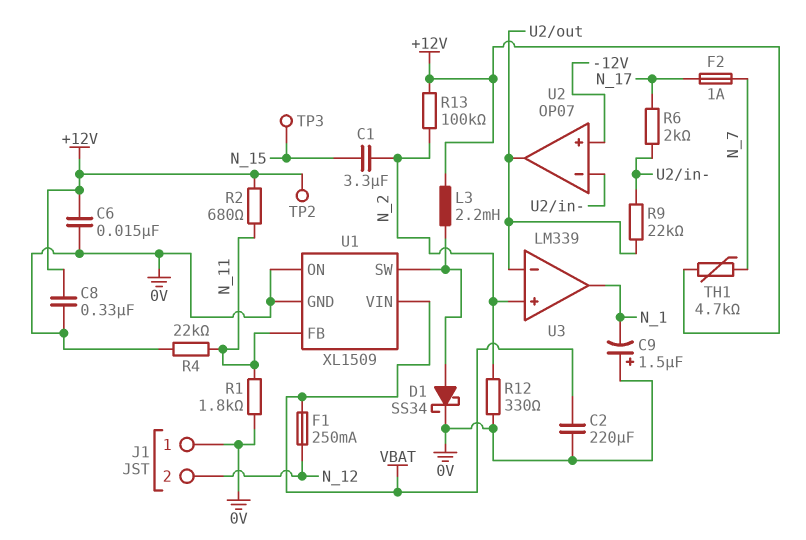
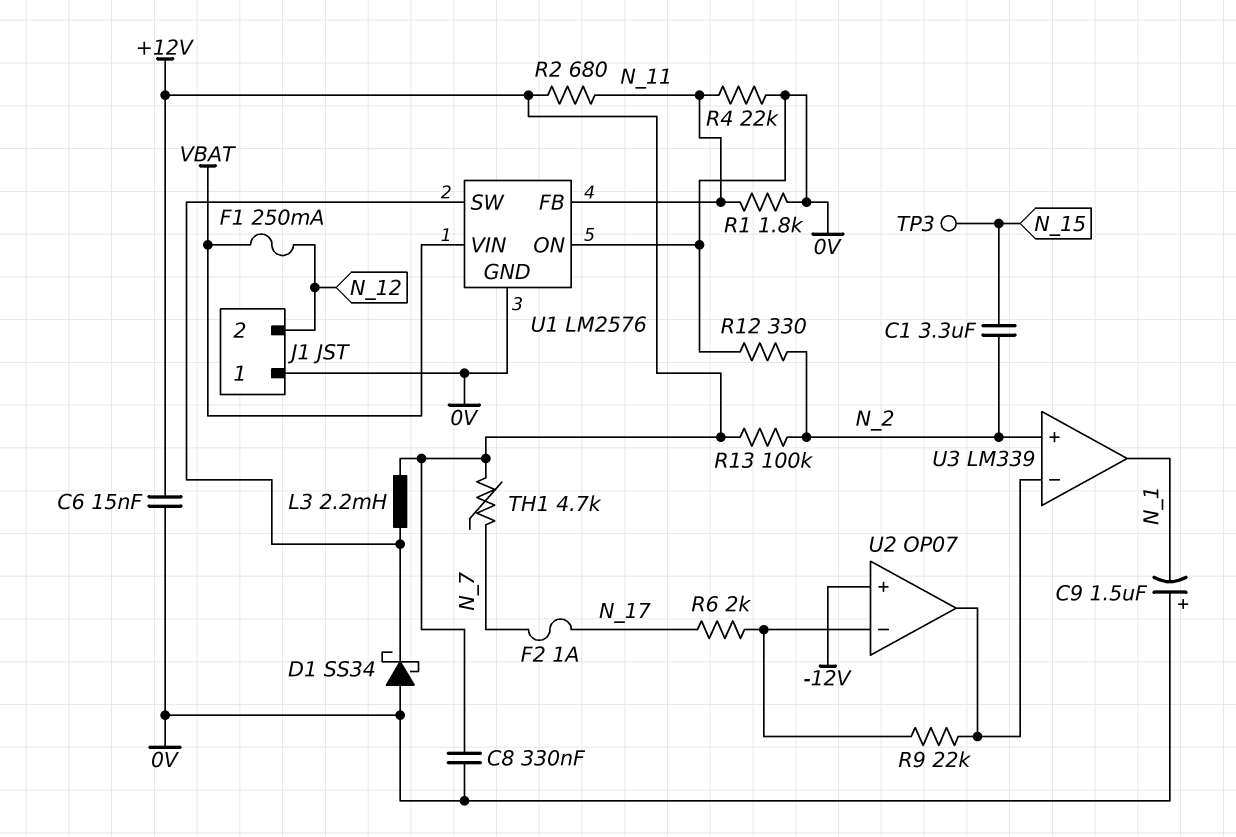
C2: 220uF (0V, VBAT) -> none
D1: schottky SS34 (A U1/SW, K 0V) -> schottky SS34 (A 0V, K U1/SW)
TP2: test point (+12V) -> none
U1: XL1509 -> LM2576

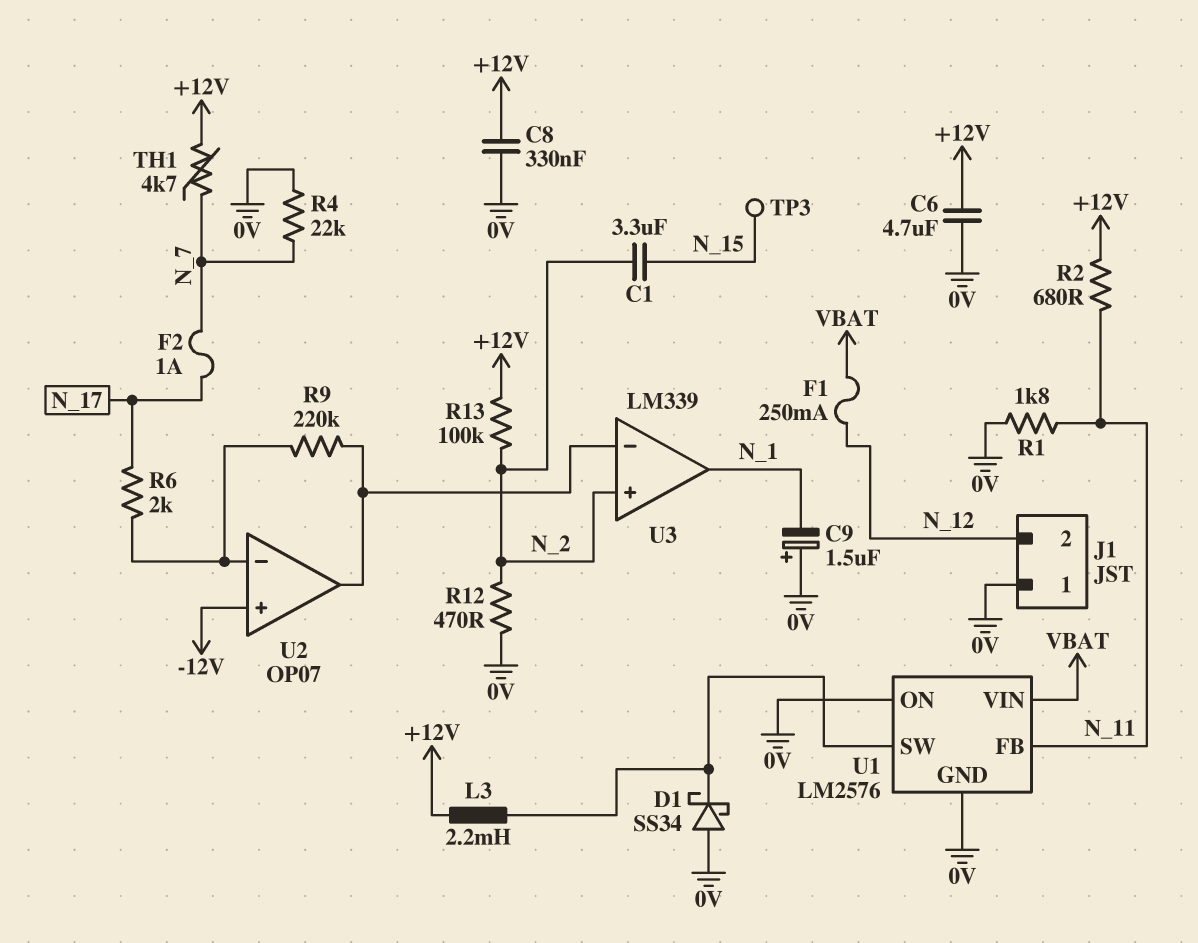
C6: 15nF (+12V, 0V) -> 4.7uF (+12V, 0V)
R4: 22k (0V, N_11) -> 22k (0V, N_7)
R9: 22k (U2/in-, U2/out) -> 220k (U2/in-, U2/out)
R12: 330 (0V, N_2) -> 470 (0V, N_2)

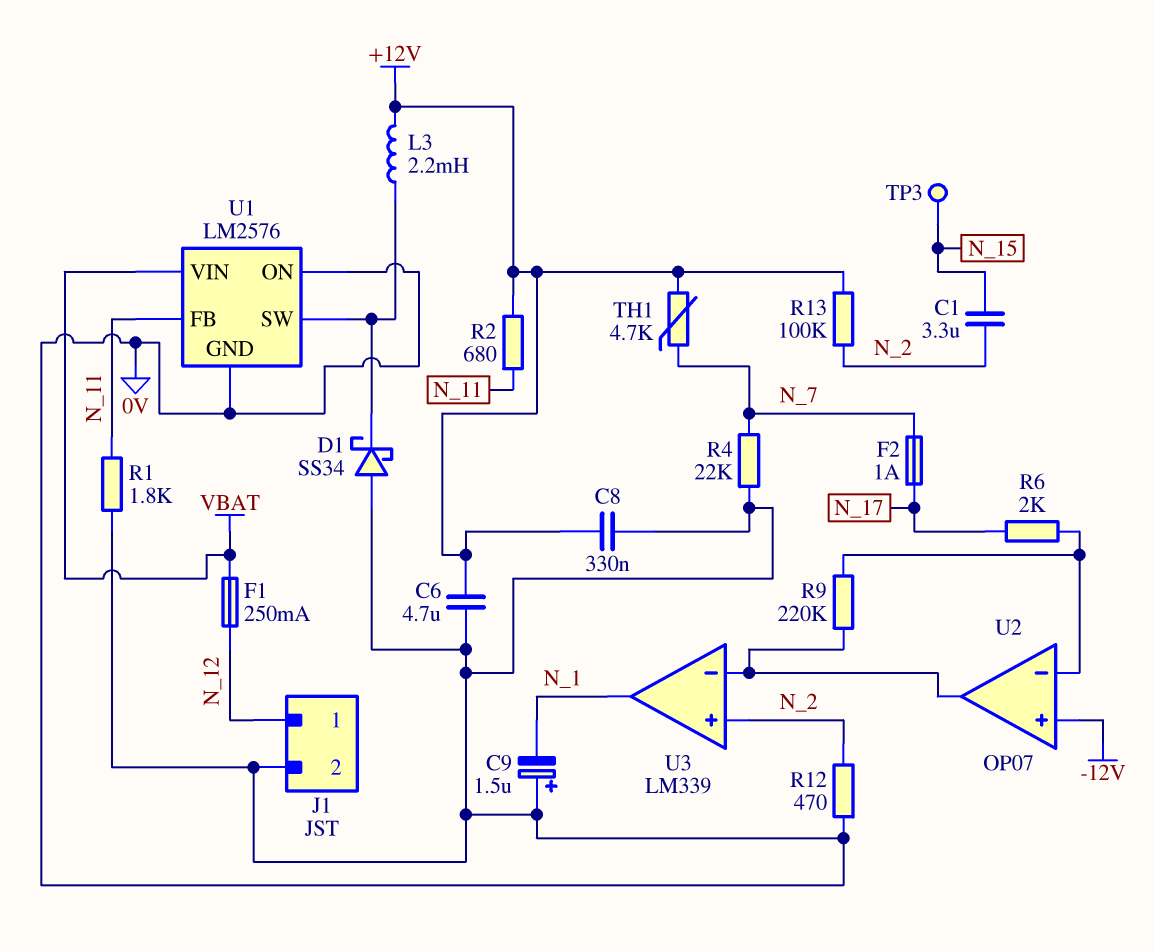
J1 pin 1: 0V -> N_12
J1 pin 2: N_12 -> 0V

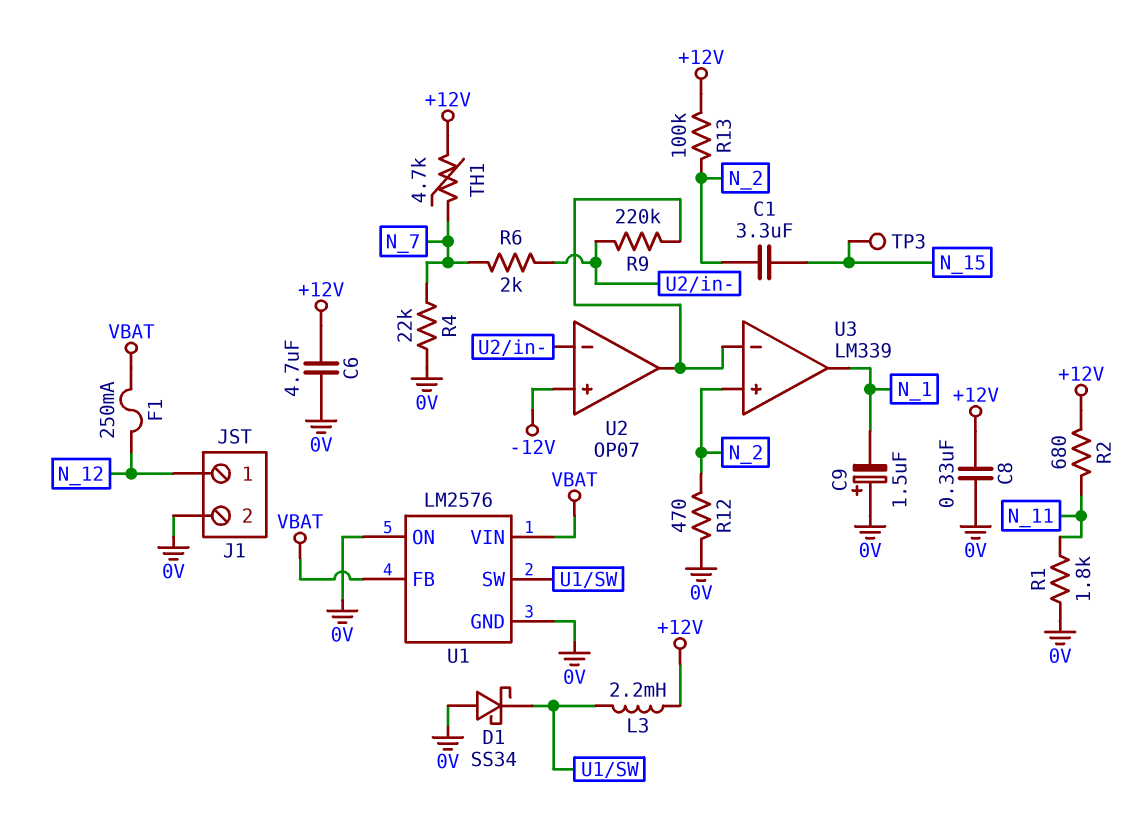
F2: 1A (N_7, N_17) -> none
R6: 2k (N_17, U2/in-) -> 2k (N_7, U2/in-)
U1 pin FB: N_11 -> VBAT

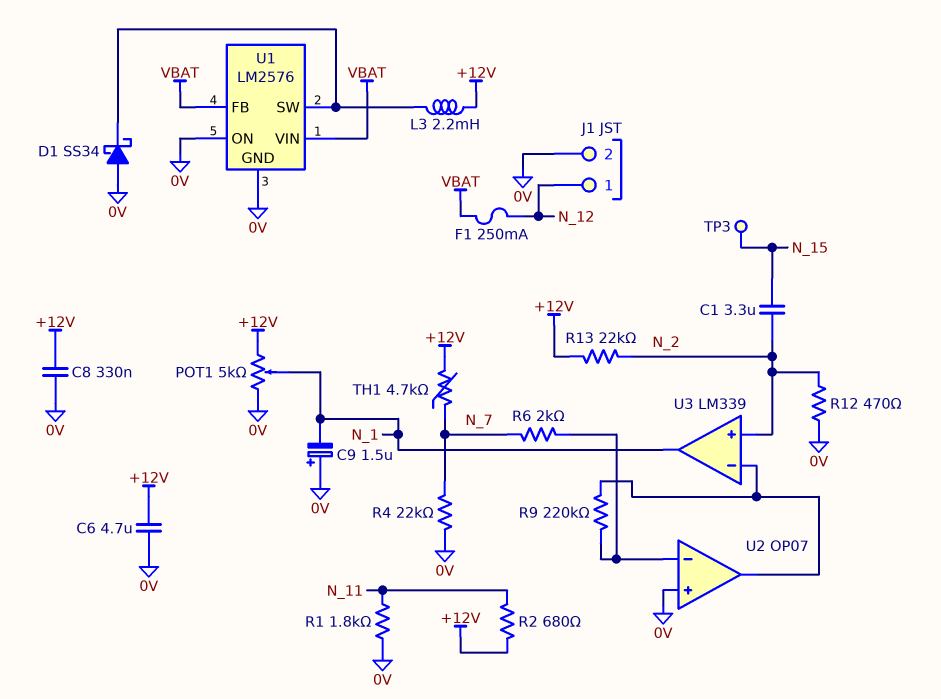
POT1: none -> 5k (+12V, 0V, wiper N_1)
R13: 100k (+12V, N_2) -> 22k (+12V, N_2)
U2 pin in+: -12V -> 0V

